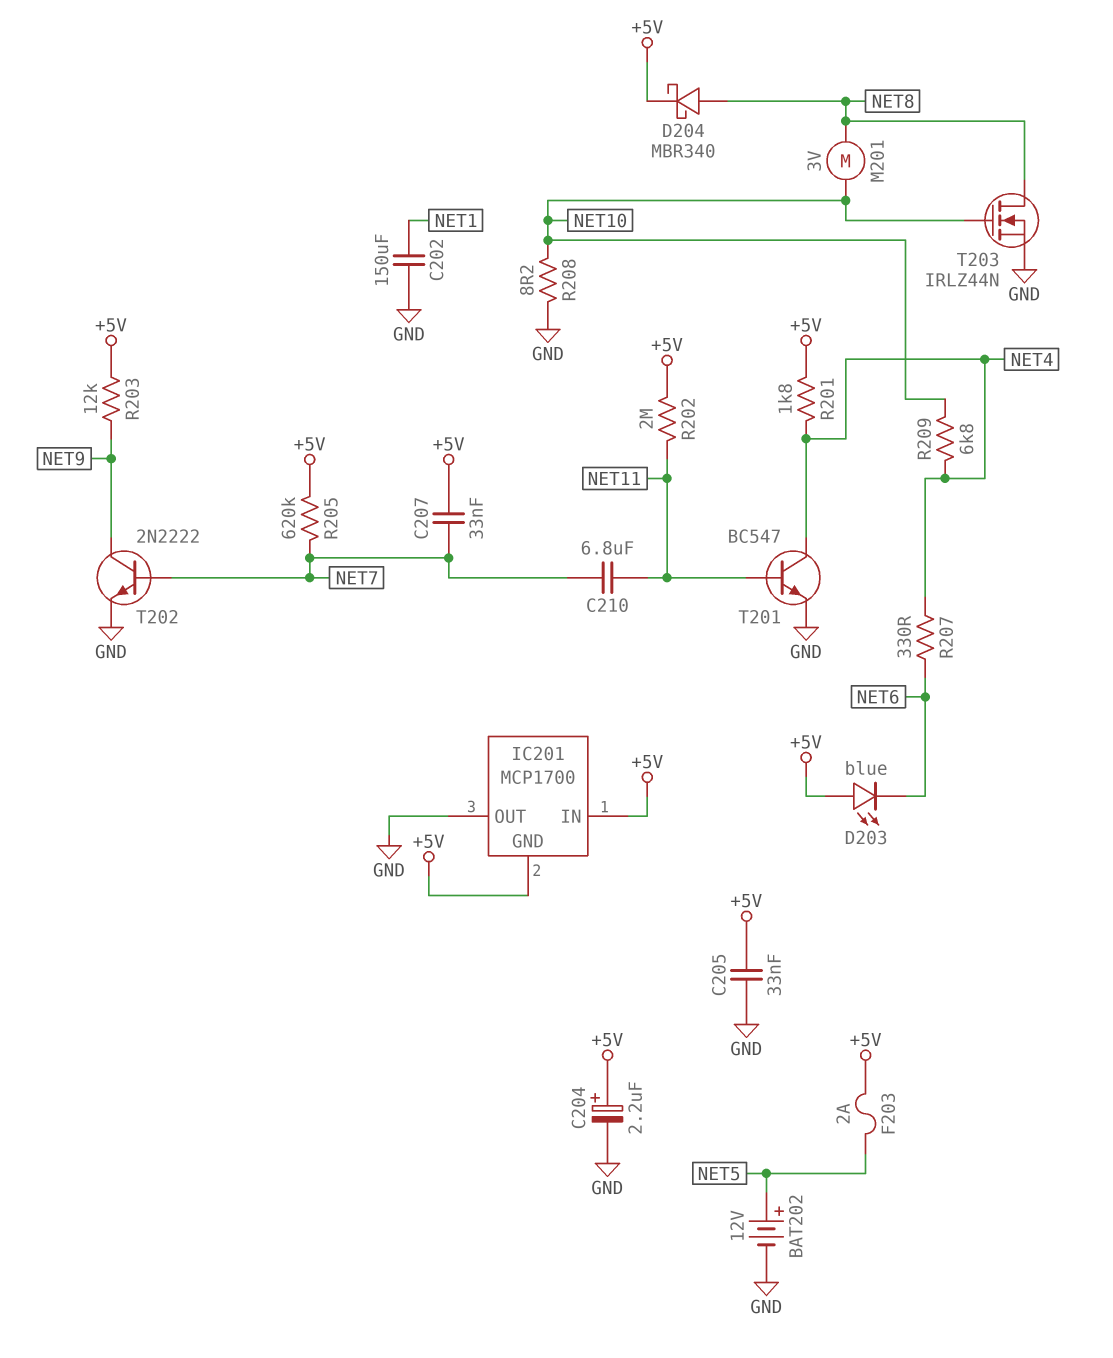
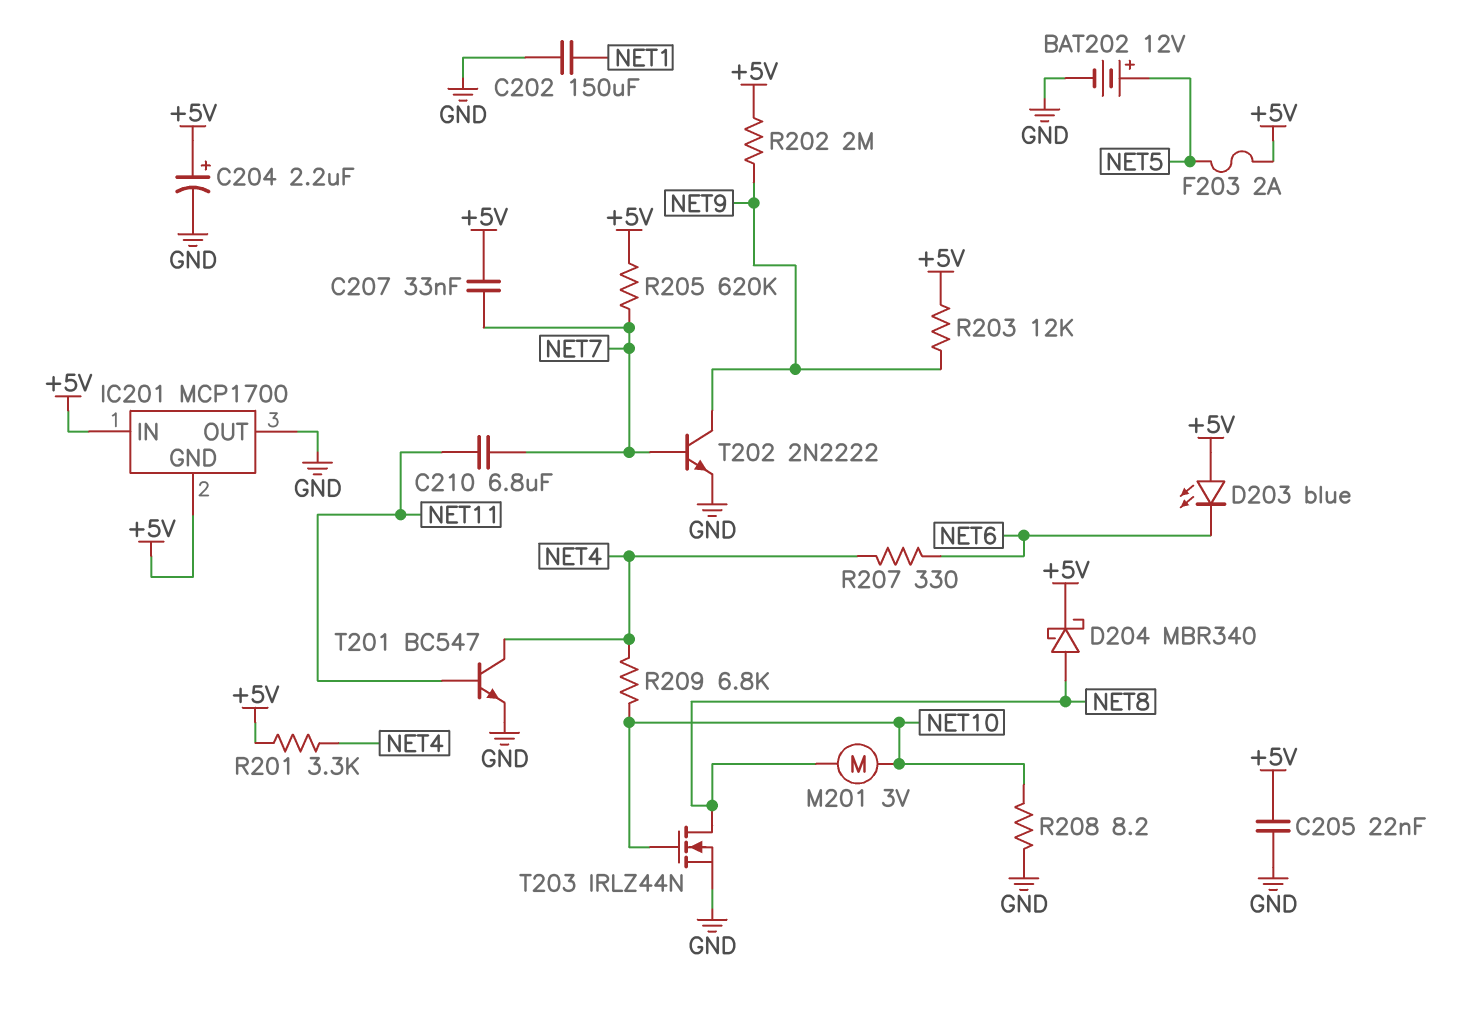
C205: 33nF (+5V, GND) -> 22nF (+5V, GND)
R201: 1.8k (+5V, NET4) -> 3.3k (+5V, NET4)
R202: 2M (+5V, NET11) -> 2M (+5V, NET9)

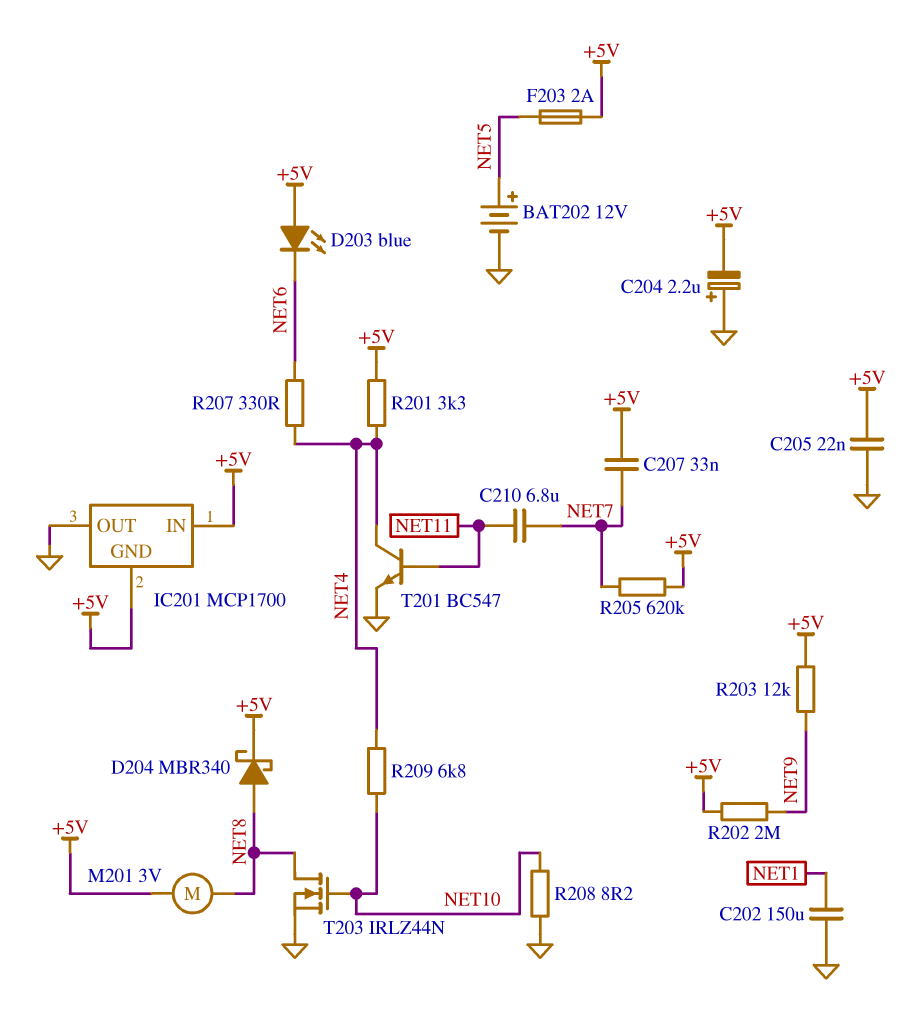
C204: 2.2uF (plus +5V, minus GND) -> 2.2uF (plus GND, minus +5V)
M201: motor 3V (NET8, NET10) -> motor 3V (+5V, NET8)
T202: NPN 2N2222 (B NET7, C NET9, E GND) -> none

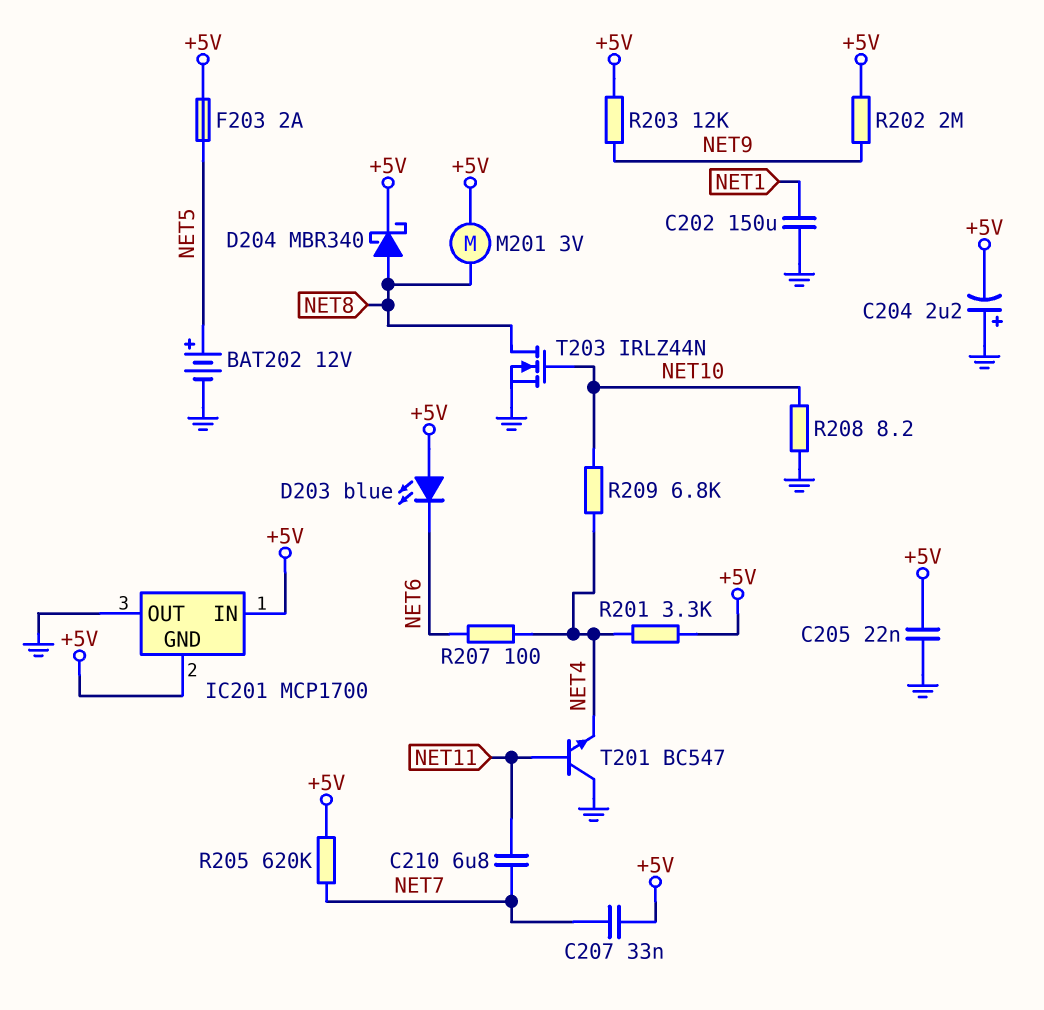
R207: 330 (NET4, NET6) -> 100 (NET4, NET6)
T201: NPN BC547 (B NET11, C NET4, E GND) -> NPN BC547 (B NET11, C GND, E NET4)

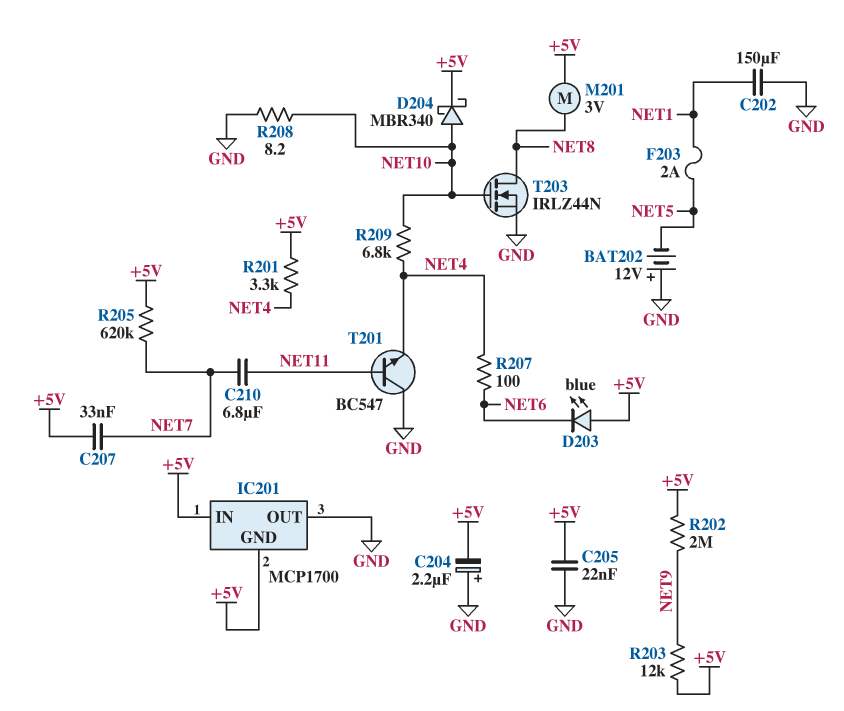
BAT202: 12V (plus NET5, minus GND) -> 12V (plus GND, minus NET5)
D204: schottky MBR340 (A NET8, K +5V) -> schottky MBR340 (A NET10, K +5V)
F203: 2A (+5V, NET5) -> 2A (NET1, NET5)

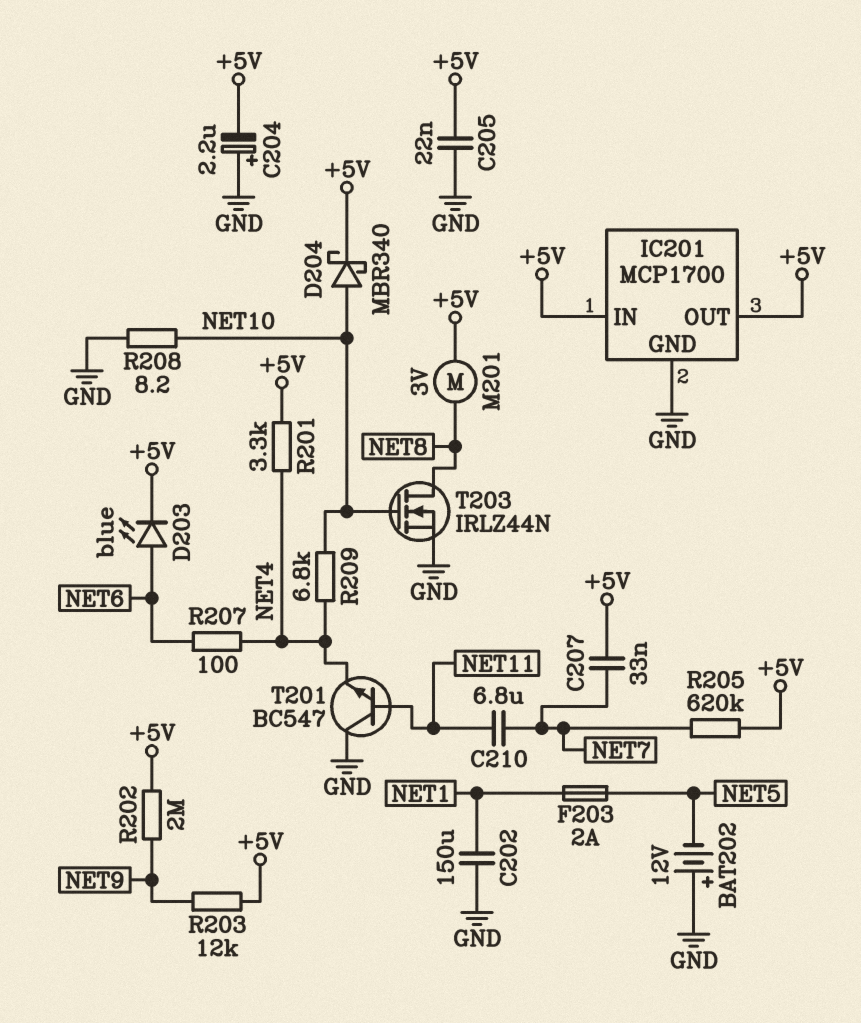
D203: LED blue (A +5V, K NET6) -> LED blue (A NET6, K +5V)
IC201 pin GND: +5V -> GND
IC201 pin OUT: GND -> +5V

